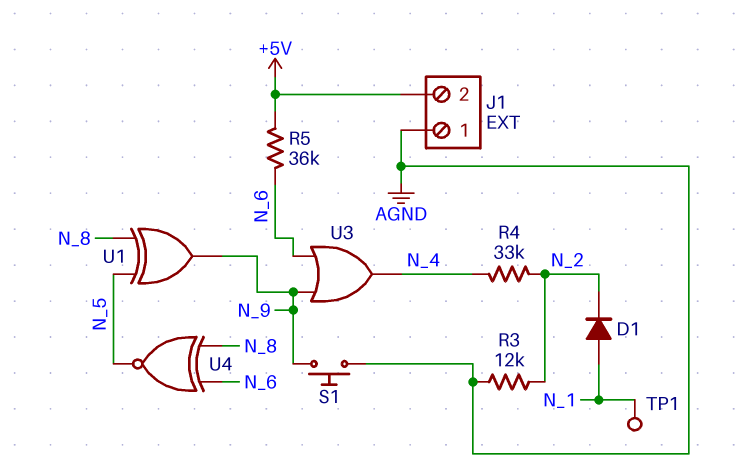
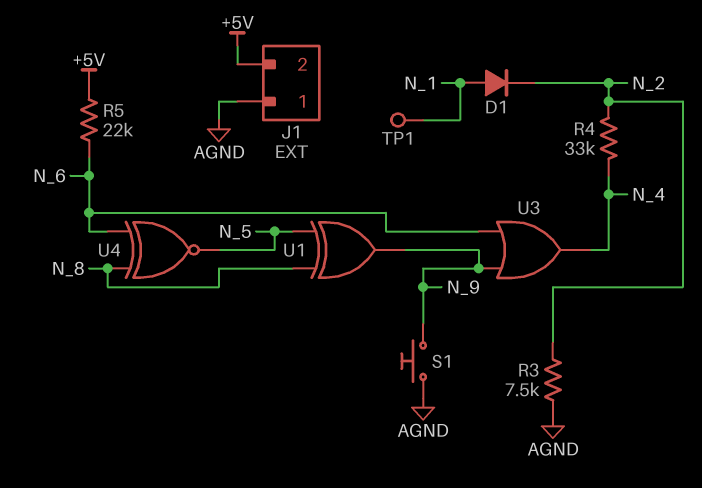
R3: 12k (AGND, N_2) -> 7.5k (AGND, N_2)
R5: 36k (+5V, N_6) -> 22k (+5V, N_6)

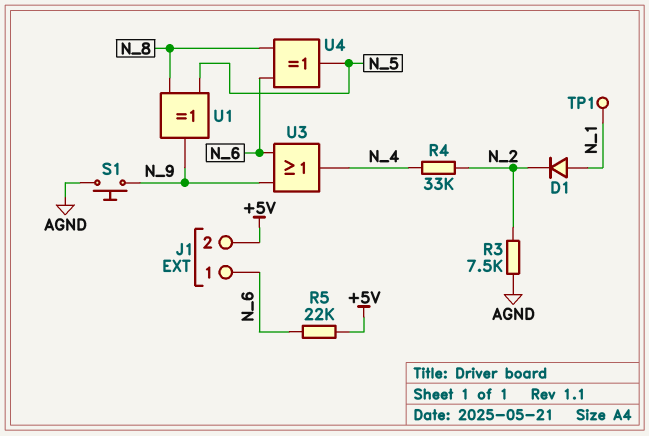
J1 pin 1: AGND -> N_6
U4: XNOR (in N_6, in N_8, out N_5) -> XOR (in N_6, in N_8, out N_5)

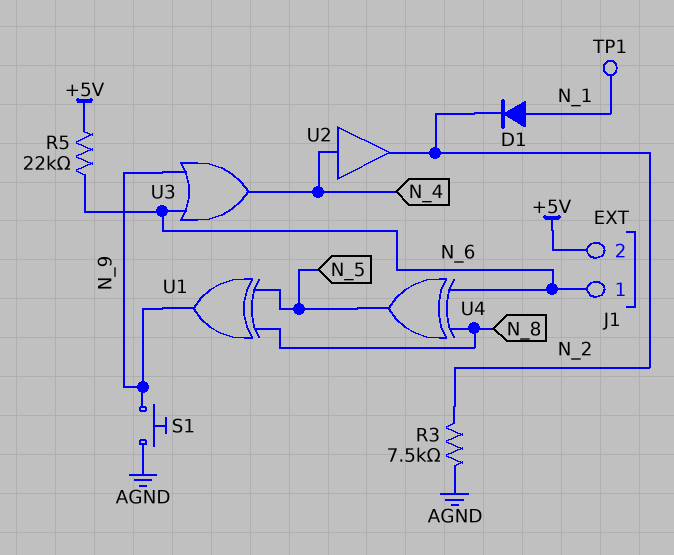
R4: 33k (N_2, N_4) -> none
U2: none -> buffer (in N_4, out N_2)

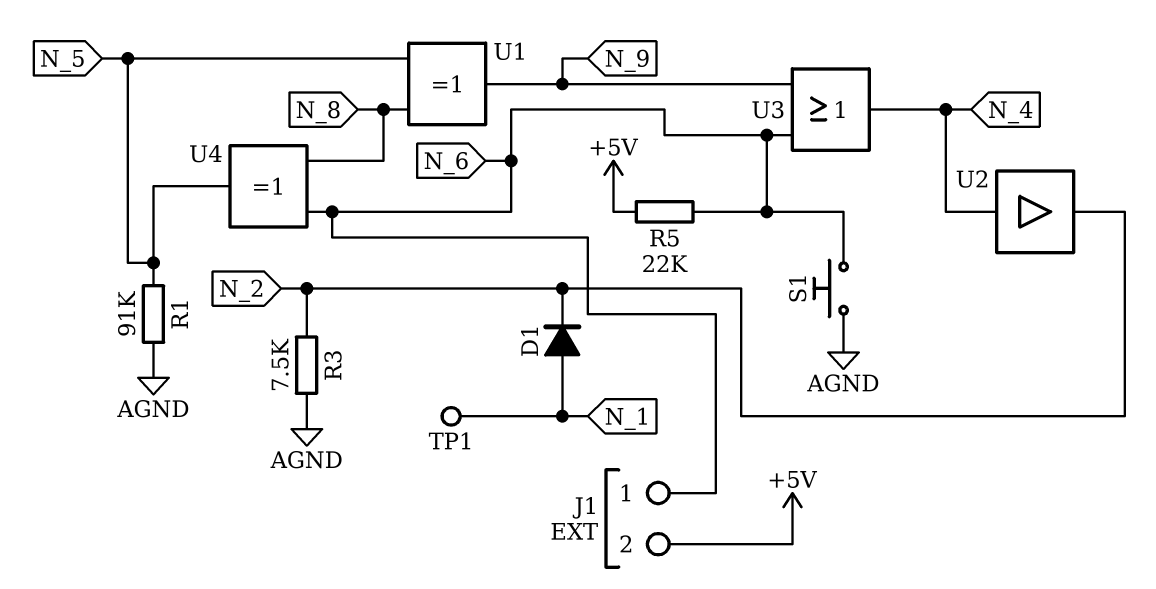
R1: none -> 91k (AGND, N_5)
S1: button (AGND, N_9) -> button (AGND, N_6)

